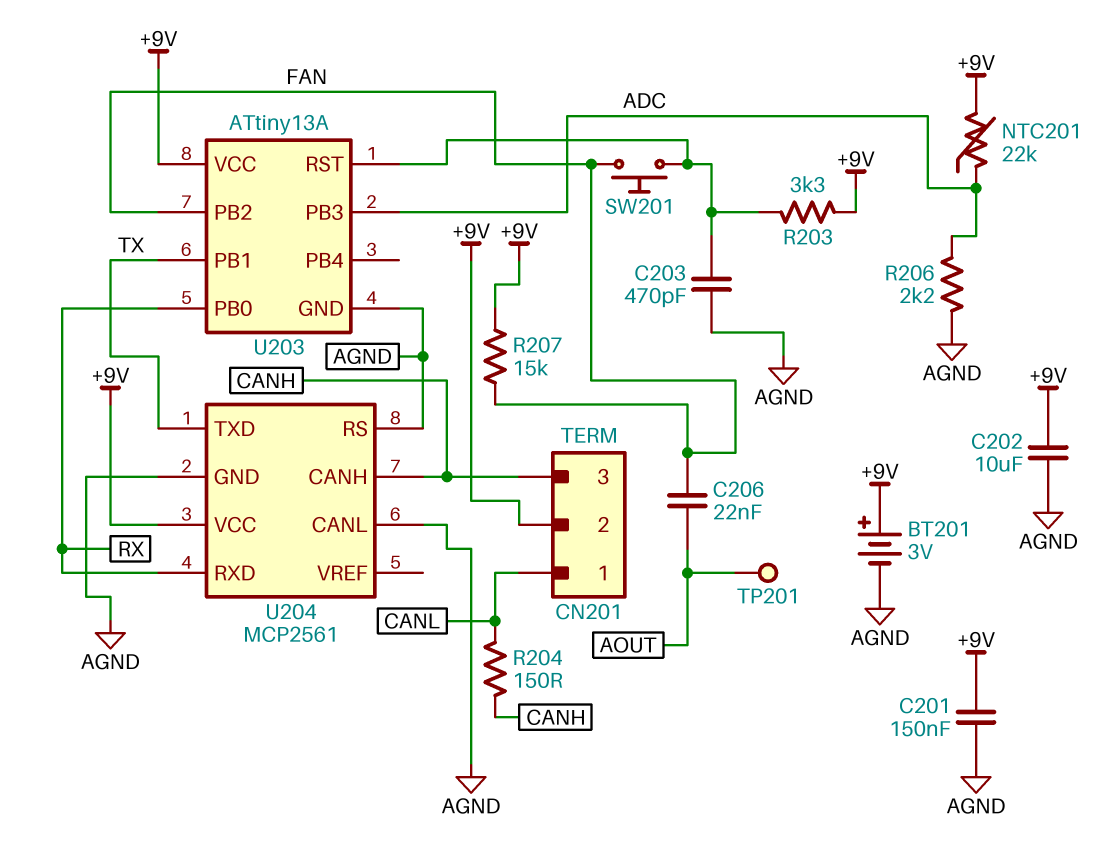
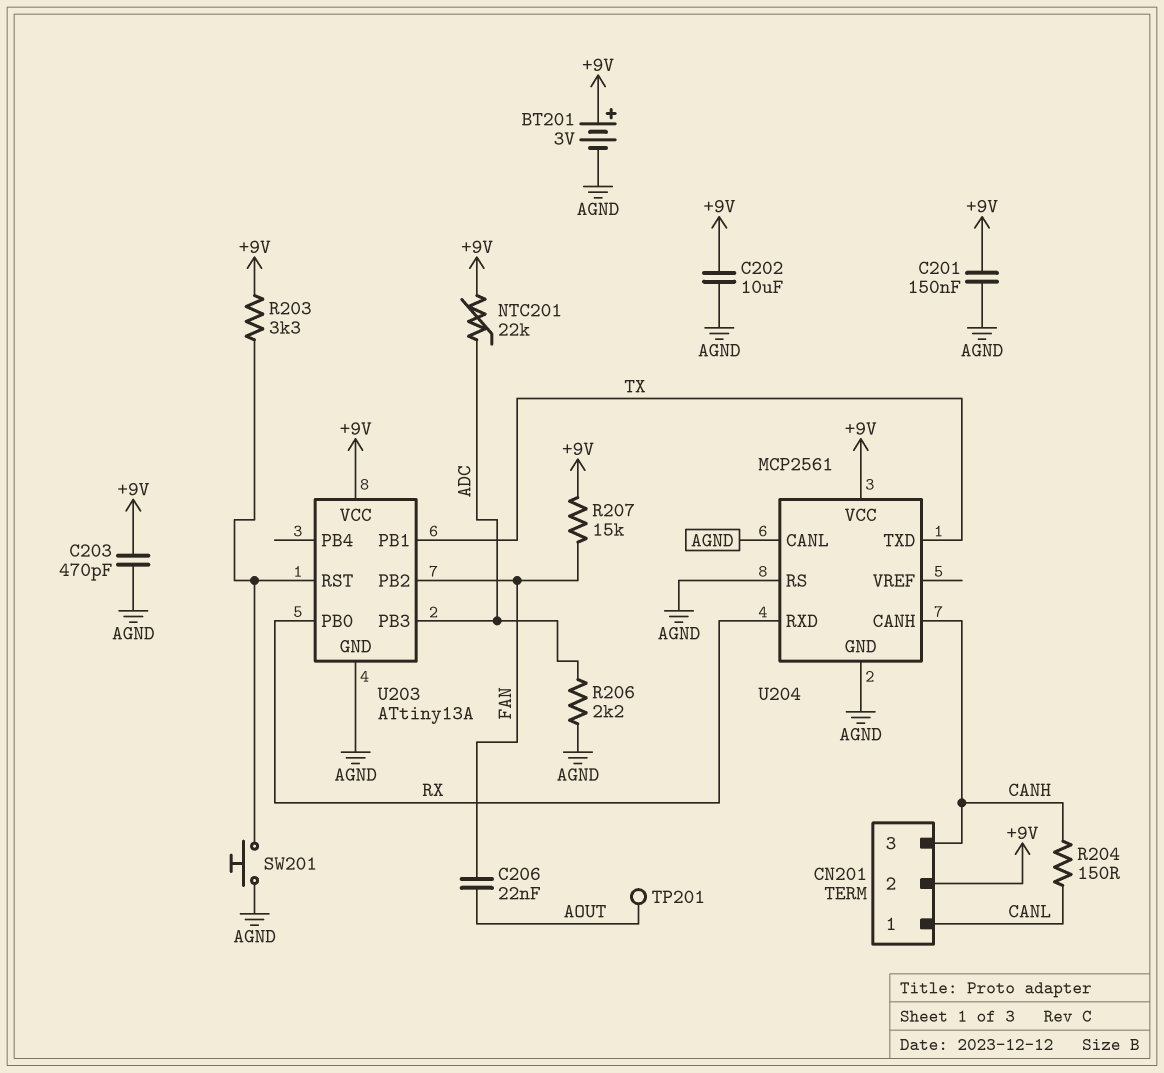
C203: 470pF (AGND, U203/RST) -> 470pF (+9V, AGND)
SW201: button (FAN, U203/RST) -> button (AGND, U203/RST)

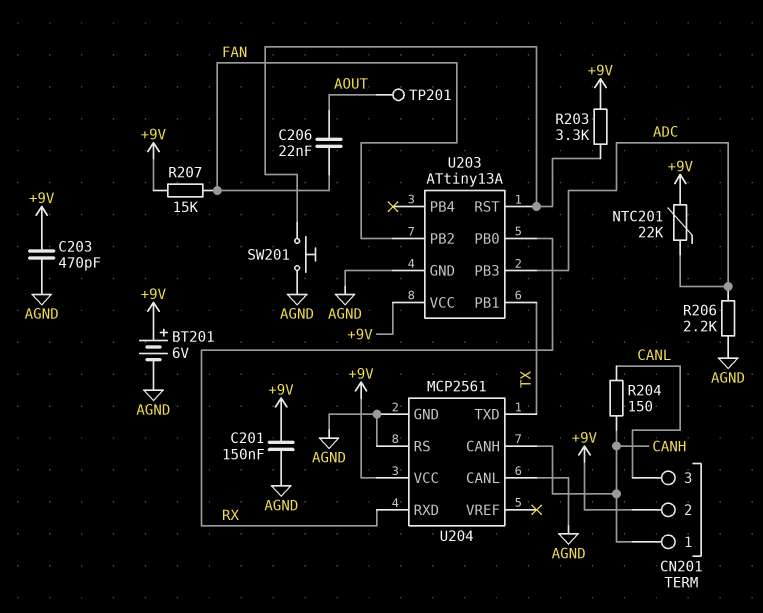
BT201: 3V (plus +9V, minus AGND) -> 6V (plus +9V, minus AGND)
C202: 10uF (+9V, AGND) -> none
CN201 pin 1: CANL -> CANH
CN201 pin 3: CANH -> CANL

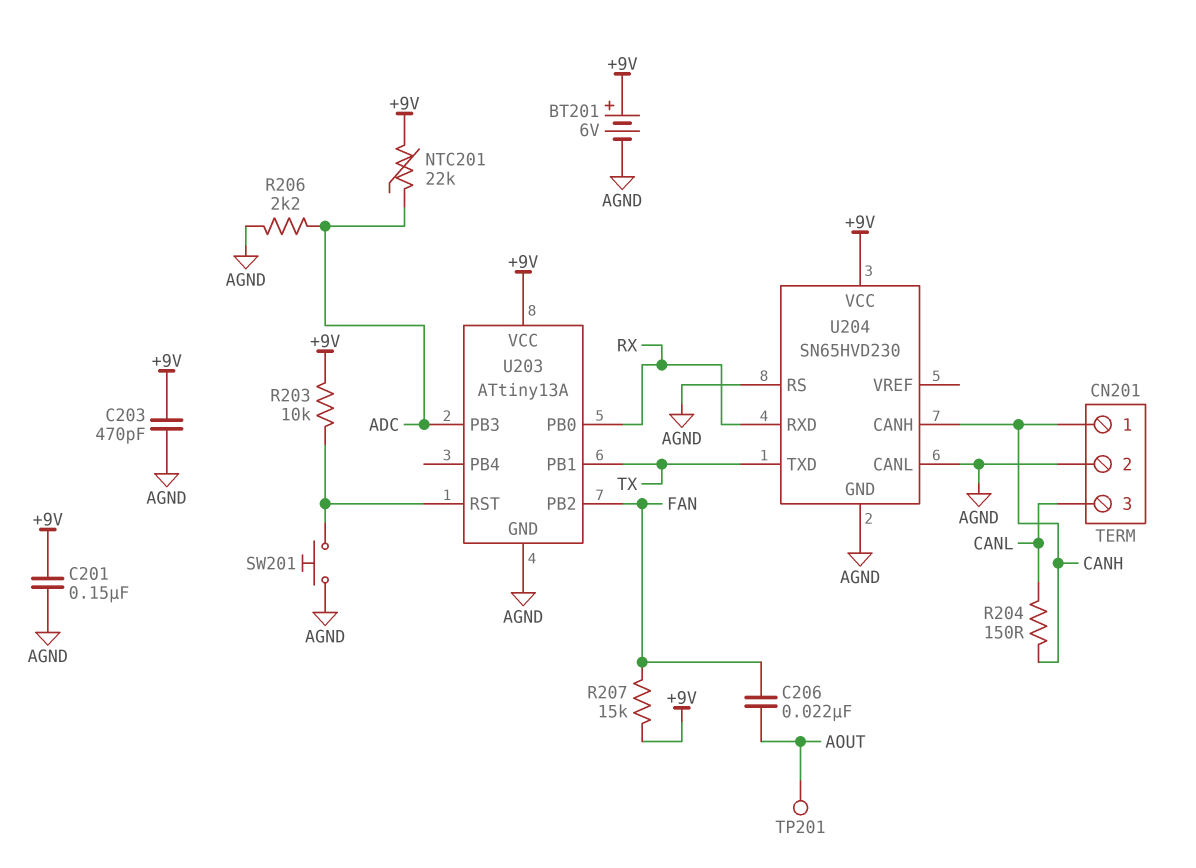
CN201 pin 2: +9V -> AGND
R203: 3.3k (+9V, U203/RST) -> 10k (+9V, U203/RST)
U204: MCP2561 -> SN65HVD230

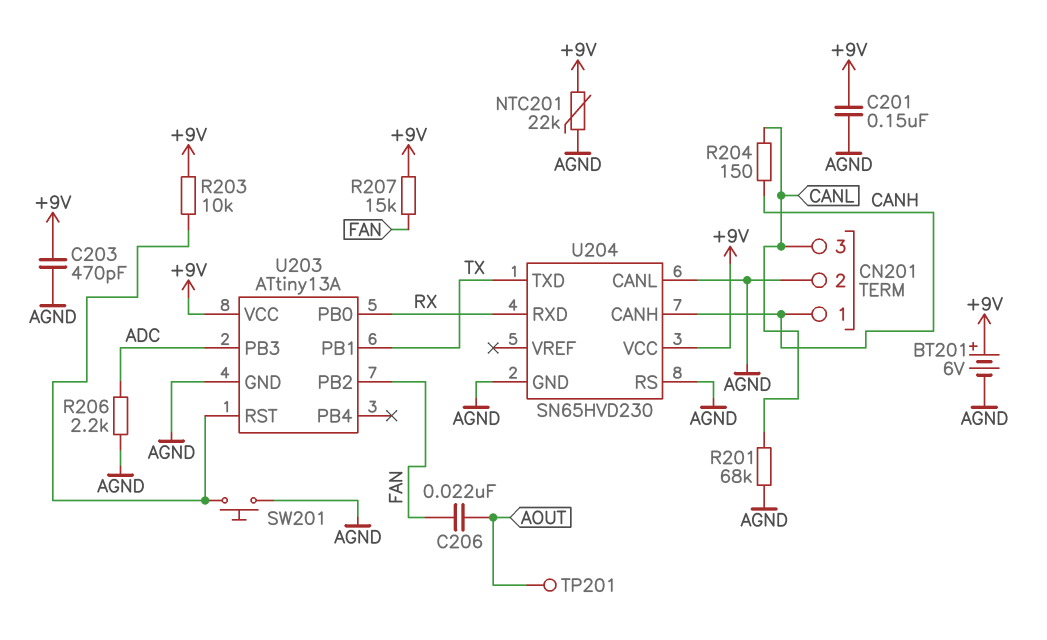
NTC201: 22k (+9V, ADC) -> 22k (+9V, AGND)
R201: none -> 68k (AGND, CANL)

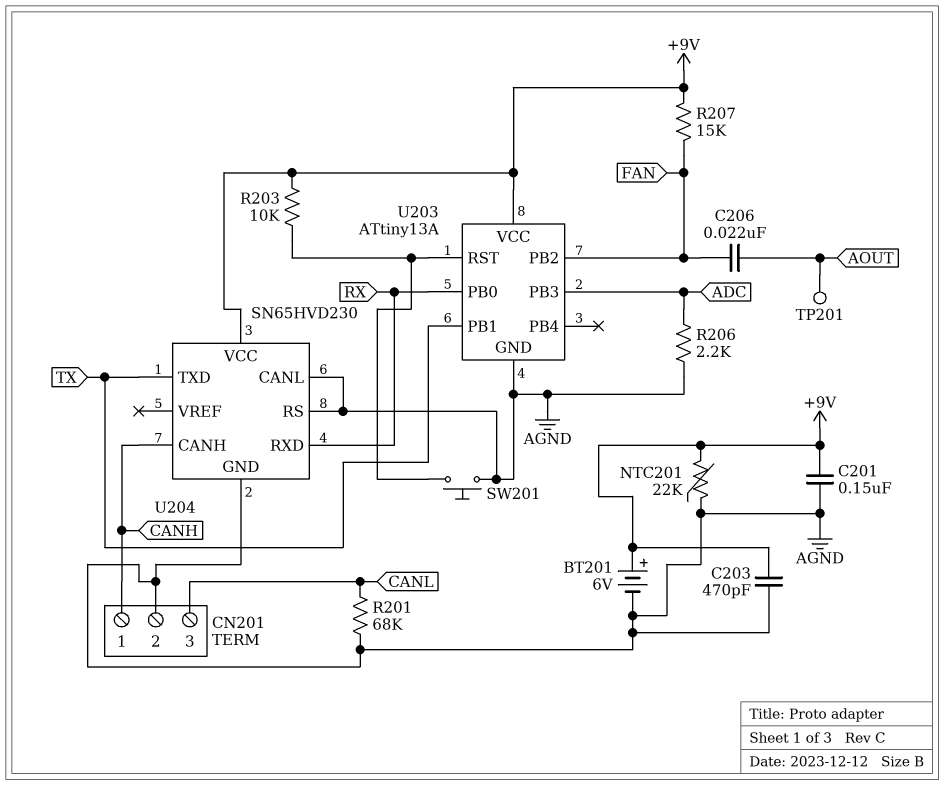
R204: 150 (CANH, CANL) -> none

